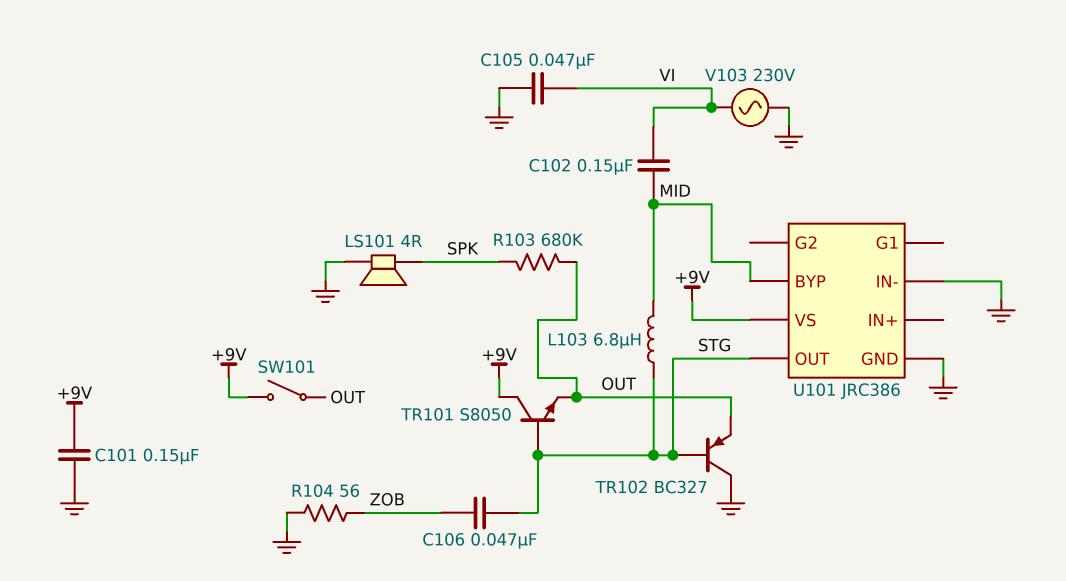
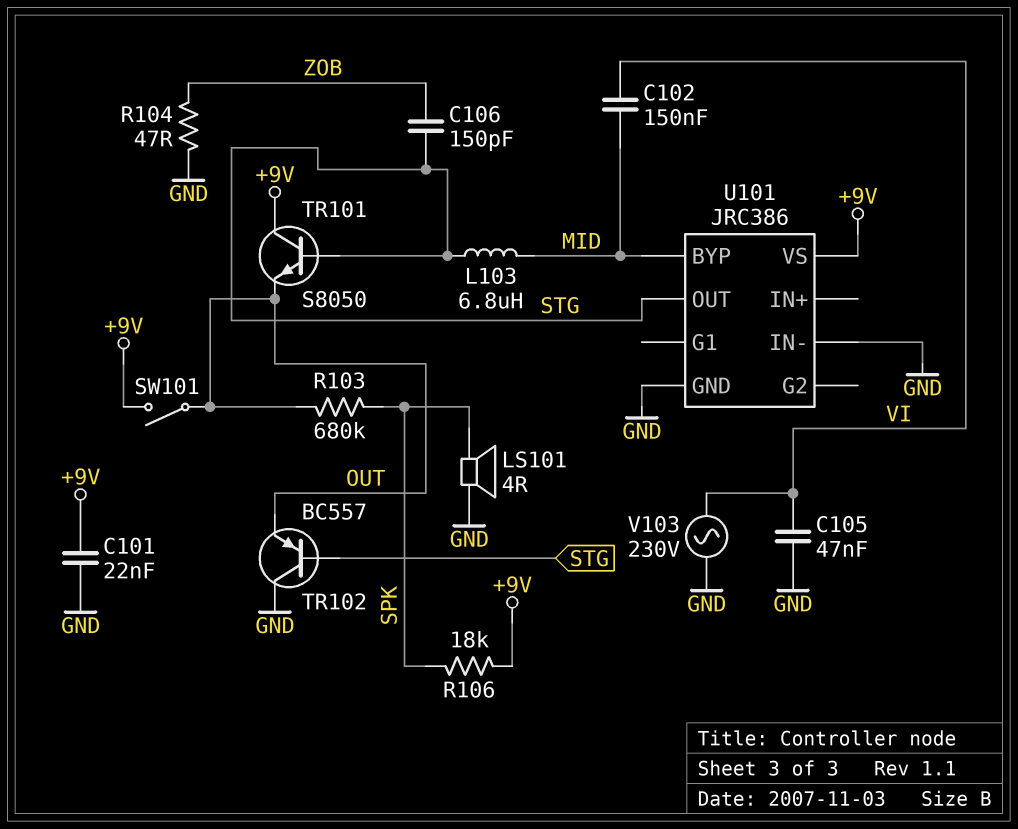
C101: 150nF (+9V, GND) -> 22nF (+9V, GND)
C106: 47nF (STG, ZOB) -> 150pF (STG, ZOB)
R104: 56 (GND, ZOB) -> 47 (GND, ZOB)
R106: none -> 18k (+9V, SPK)
TR102: PNP BC327 (B STG, C GND, E OUT) -> PNP BC557 (B STG, C GND, E OUT)

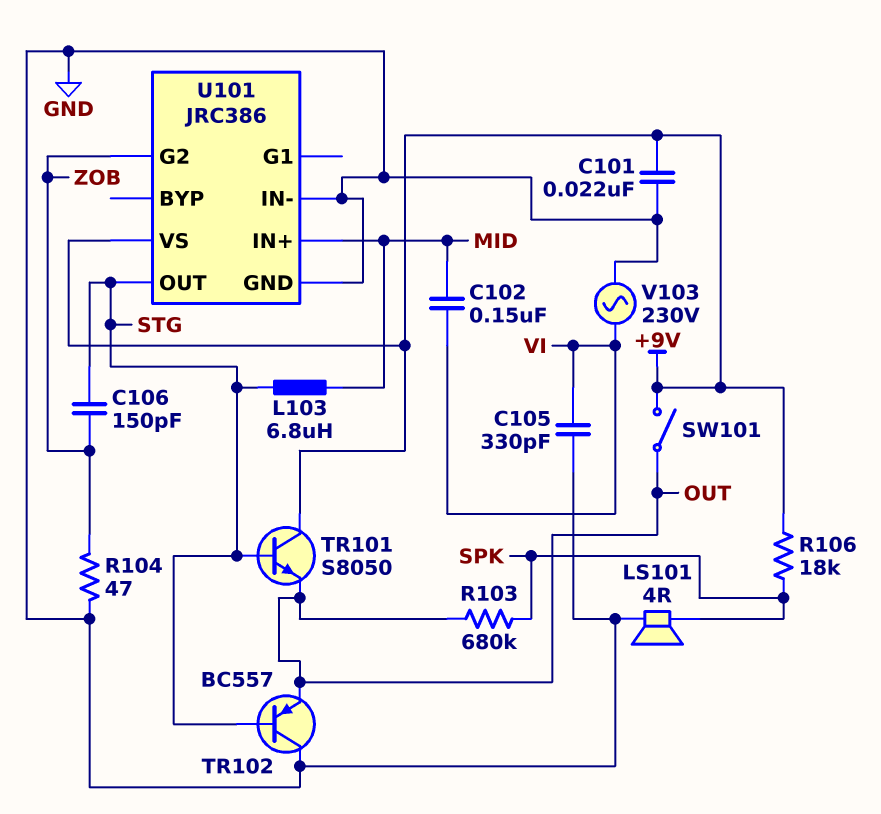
C105: 47nF (GND, VI) -> 330pF (GND, VI)
U101 pin BYP: MID -> none
U101 pin G2: none -> ZOB
U101 pin IN+: none -> MID

